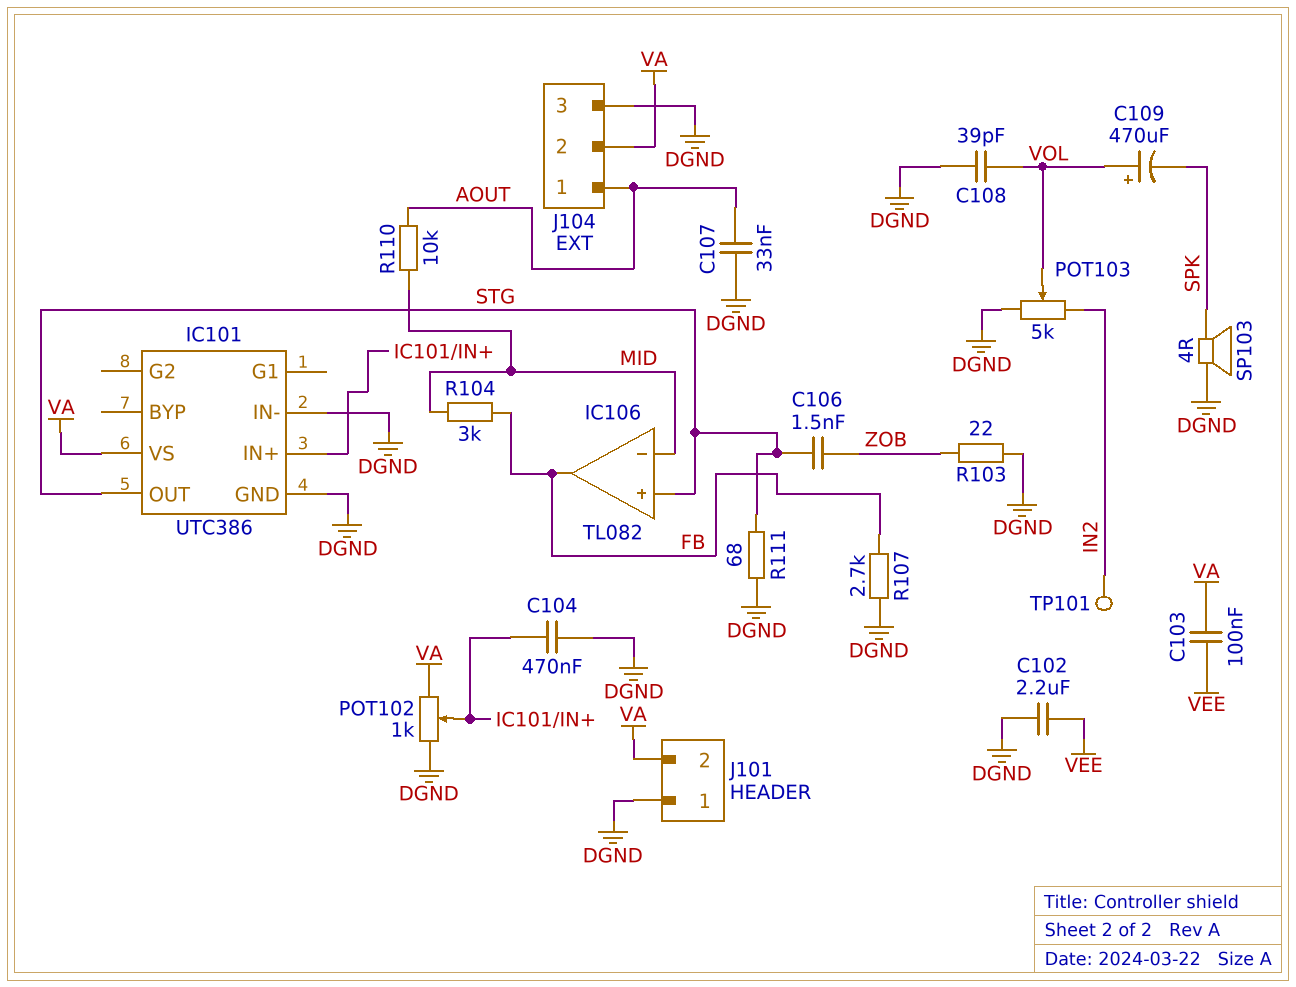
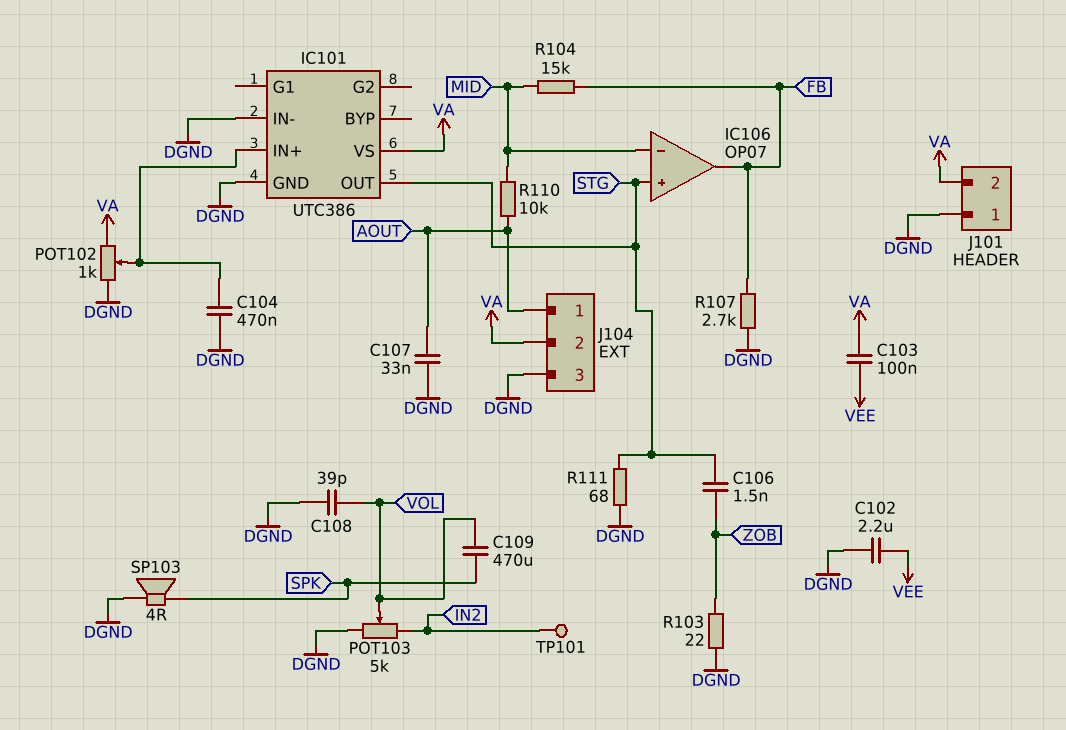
C109: 470uF (plus VOL, minus SPK) -> 470uF (SPK, VOL)
IC106: TL082 -> OP07
R104: 3k (FB, MID) -> 15k (FB, MID)

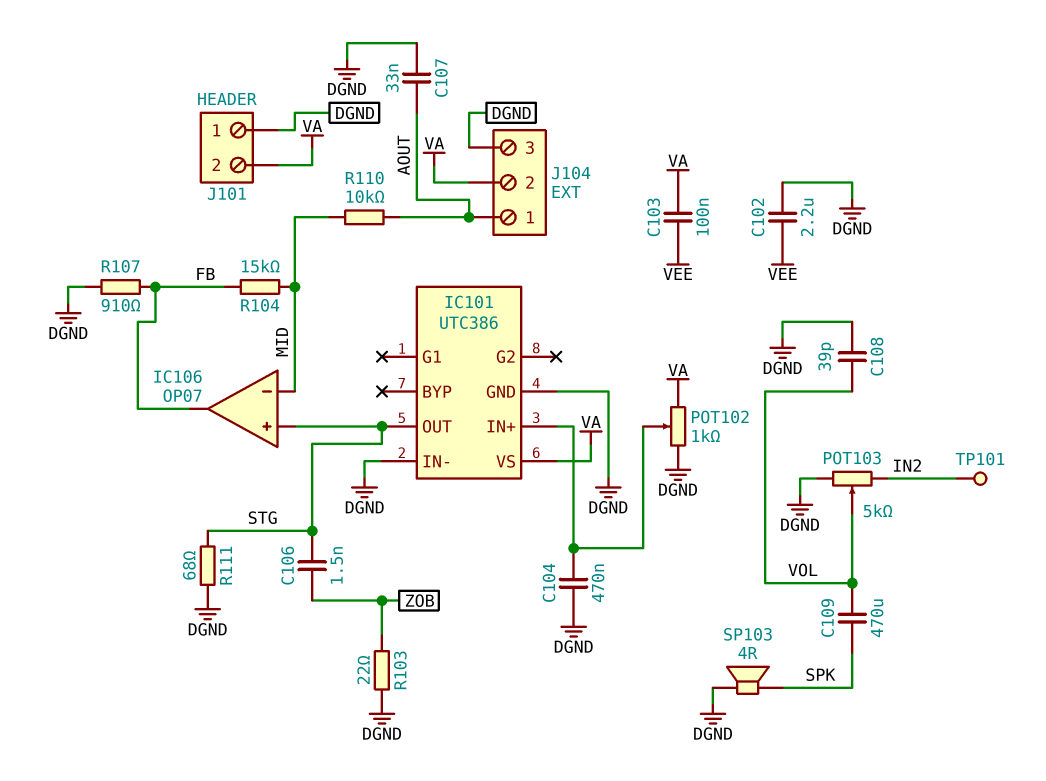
R107: 2.7k (DGND, FB) -> 910 (DGND, FB)

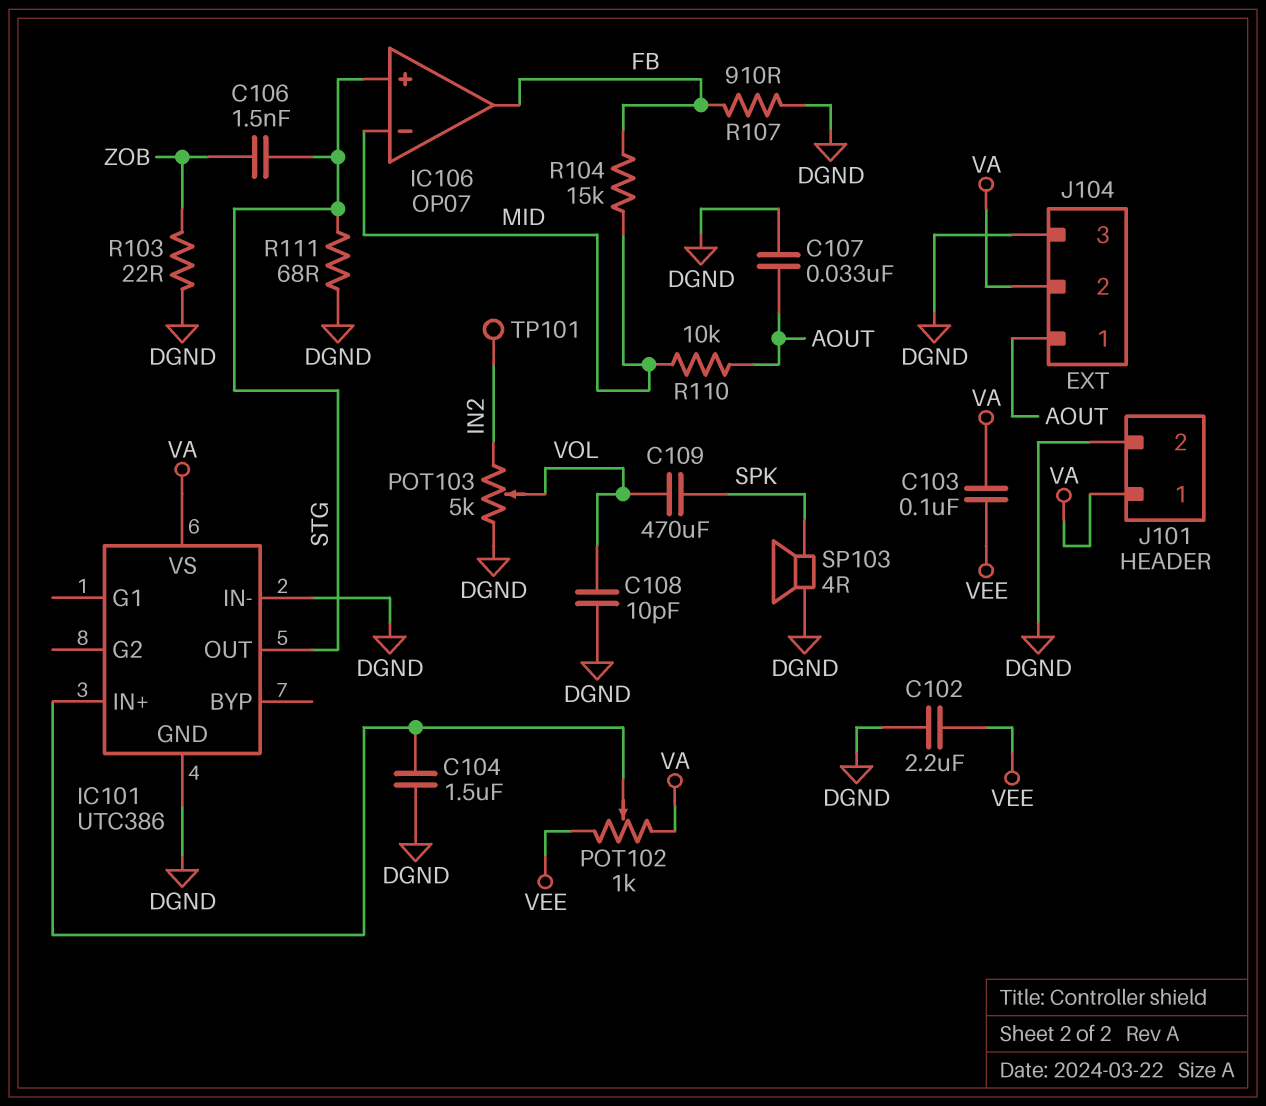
C104: 470nF (DGND, IC101/IN+) -> 1.5uF (DGND, IC101/IN+)
C108: 39pF (DGND, VOL) -> 10pF (DGND, VOL)
J101 pin 1: DGND -> VA
J101 pin 2: VA -> DGND
POT102: 1k (DGND, VA, wiper IC101/IN+) -> 1k (VA, VEE, wiper IC101/IN+)

